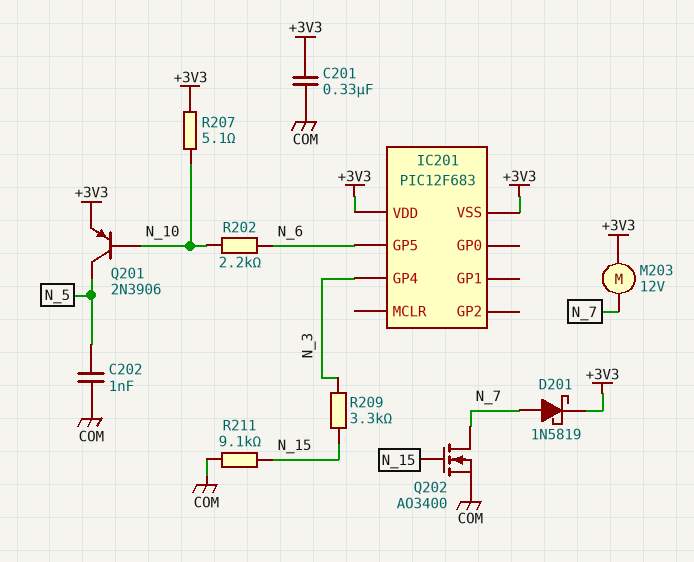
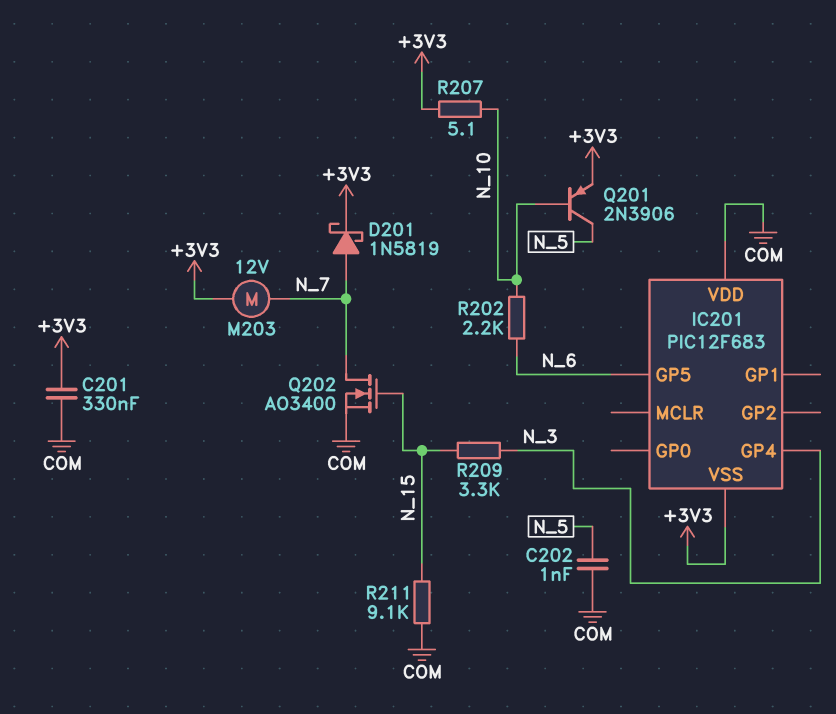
IC201 pin VDD: +3V3 -> COM

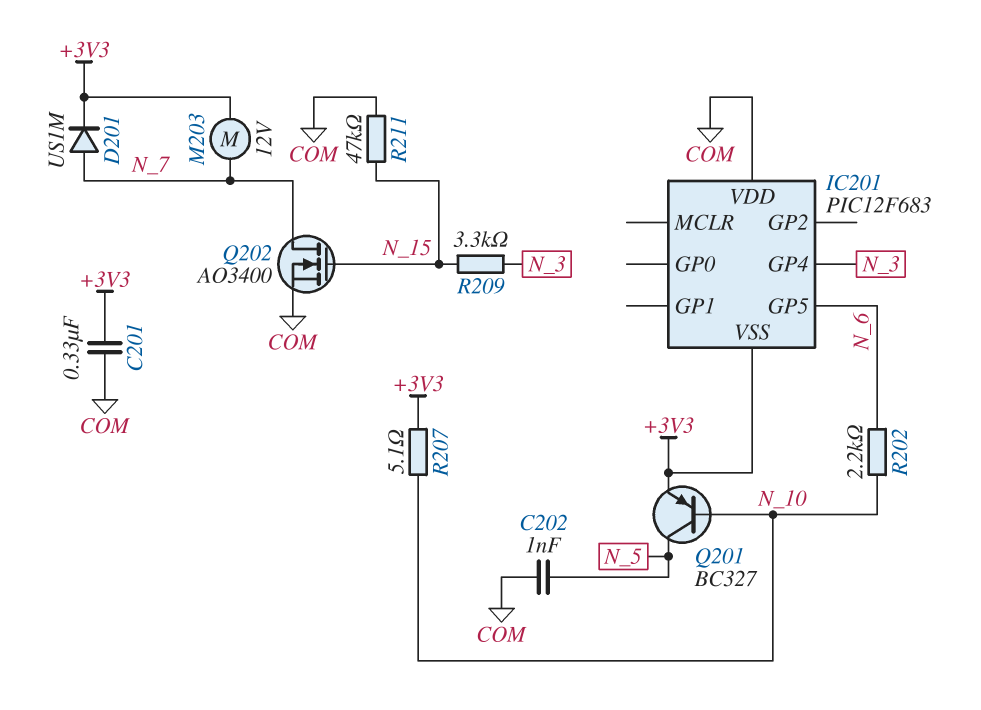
D201: schottky 1N5819 (A N_7, K +3V3) -> diode US1M (A N_7, K +3V3)
Q201: PNP 2N3906 (B N_10, C N_5, E +3V3) -> PNP BC327 (B N_10, C N_5, E +3V3)
R211: 9.1k (COM, N_15) -> 47k (COM, N_15)

